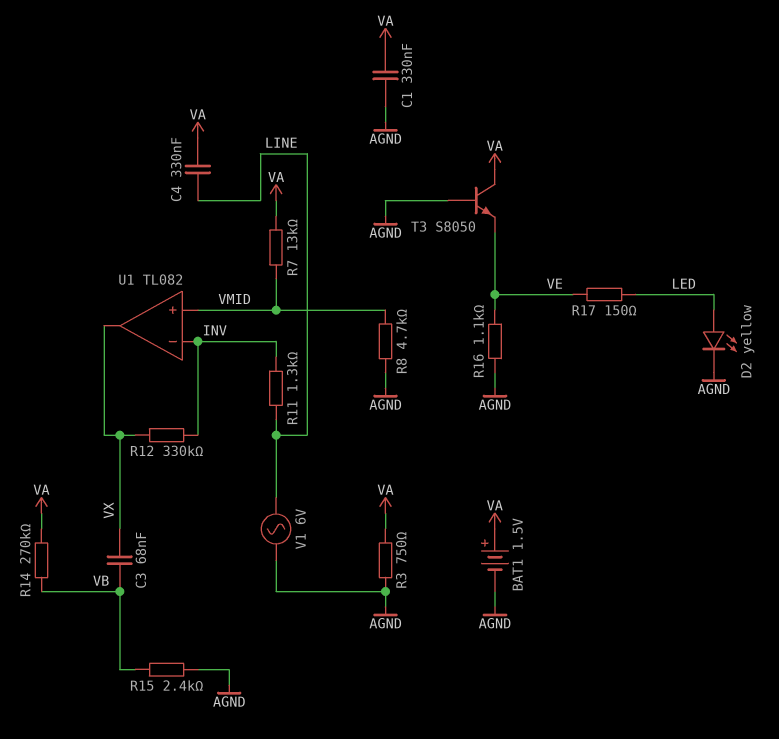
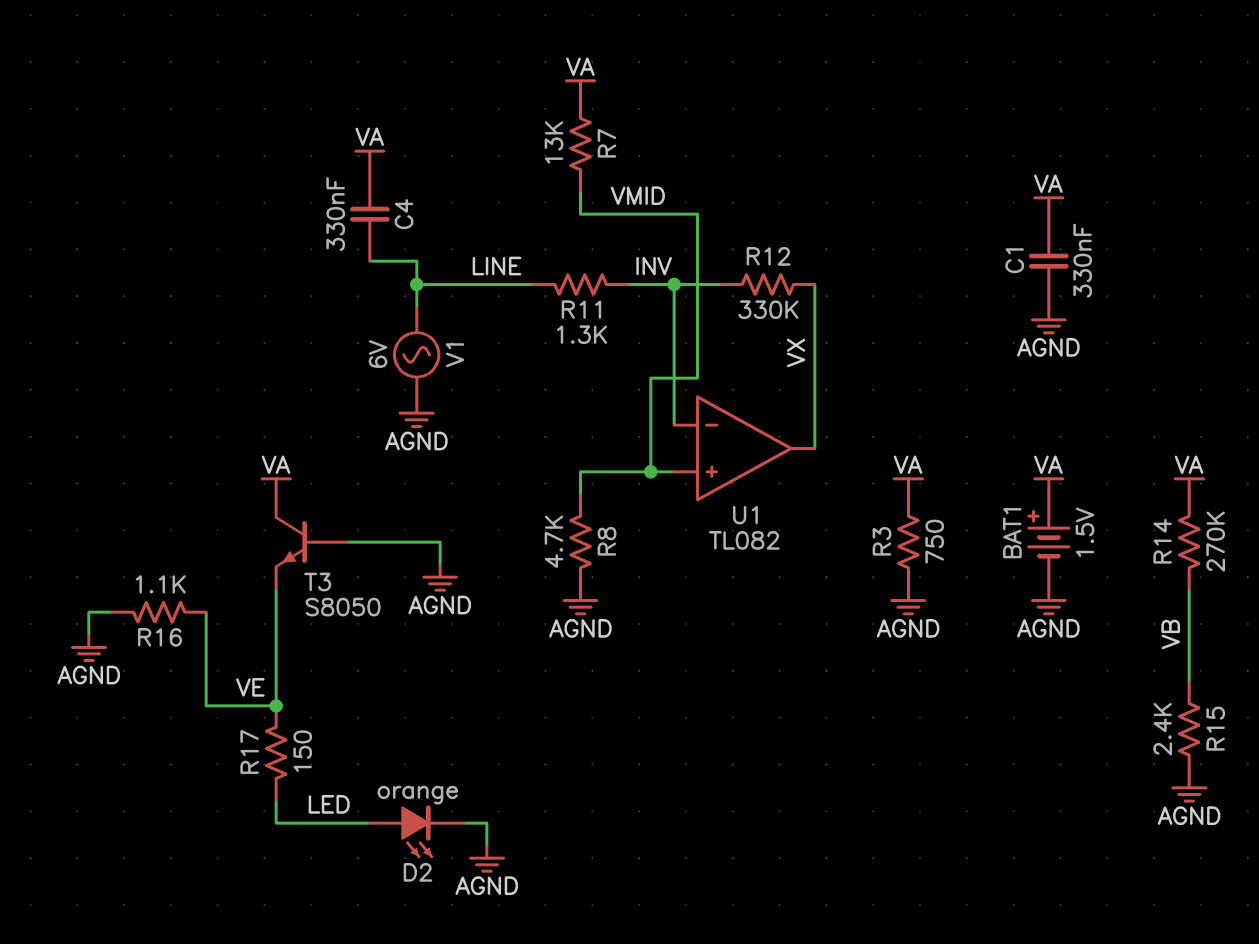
C3: 68nF (VB, VX) -> none
D2: LED yellow (A LED, K AGND) -> LED orange (A LED, K AGND)

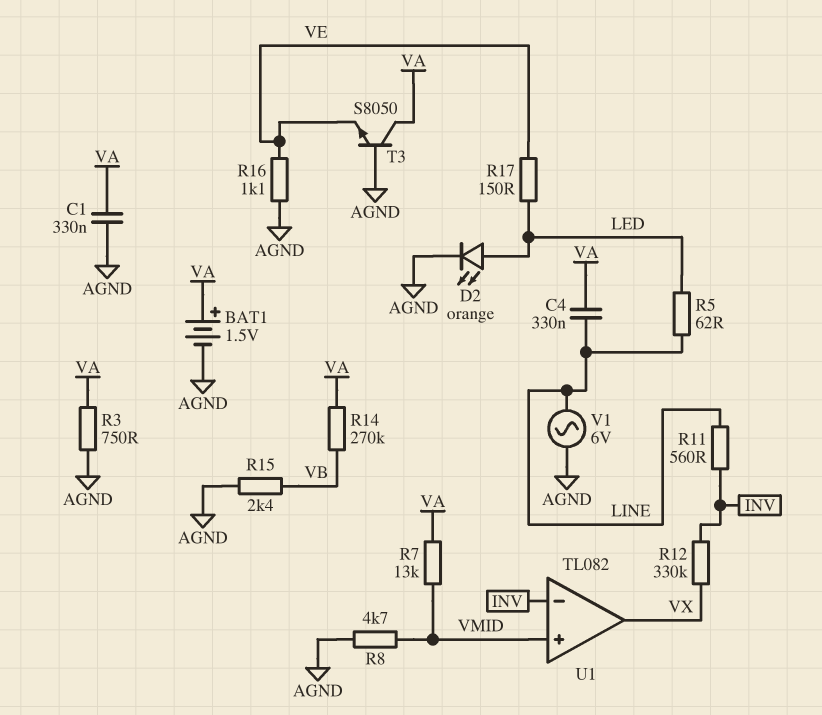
R5: none -> 62 (LED, LINE)
R11: 1.3k (INV, LINE) -> 560 (INV, LINE)

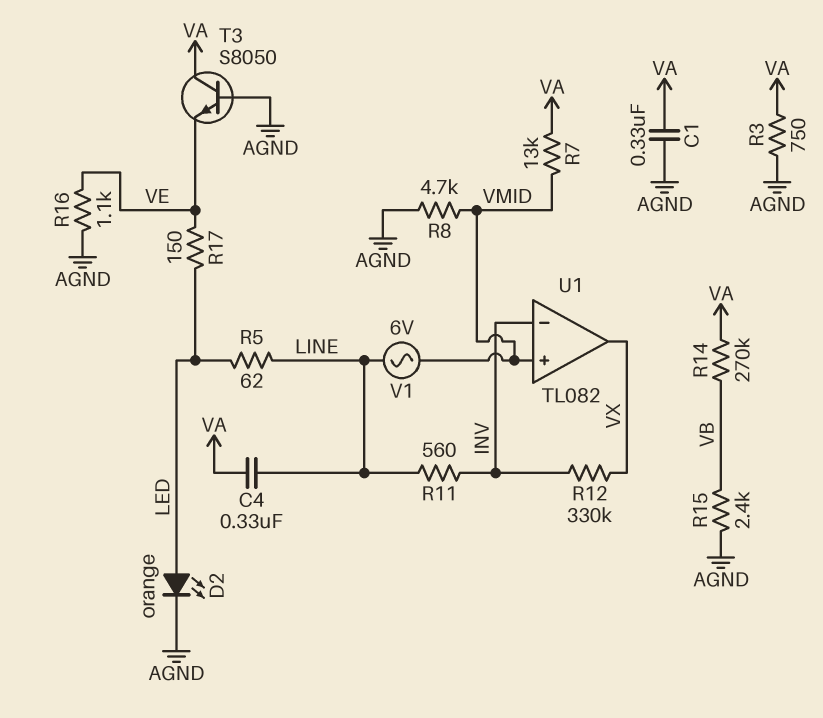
BAT1: 1.5V (plus VA, minus AGND) -> none
V1: AC 6V (AGND, LINE) -> AC 6V (LINE, VMID)

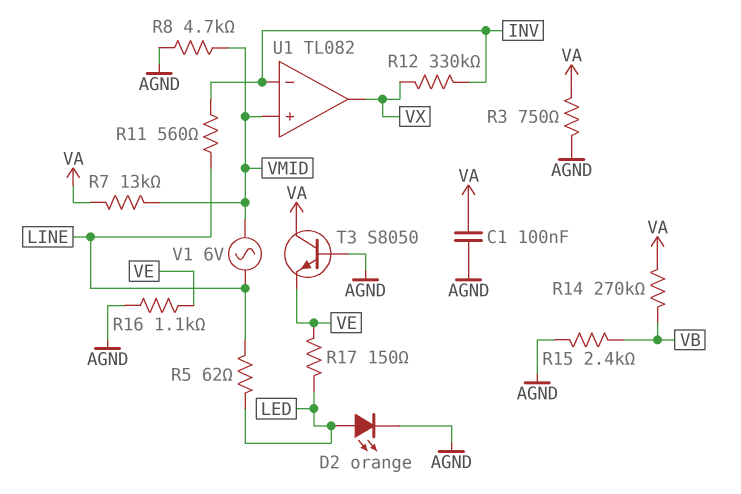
C1: 330nF (AGND, VA) -> 100nF (AGND, VA)
C4: 330nF (LINE, VA) -> none

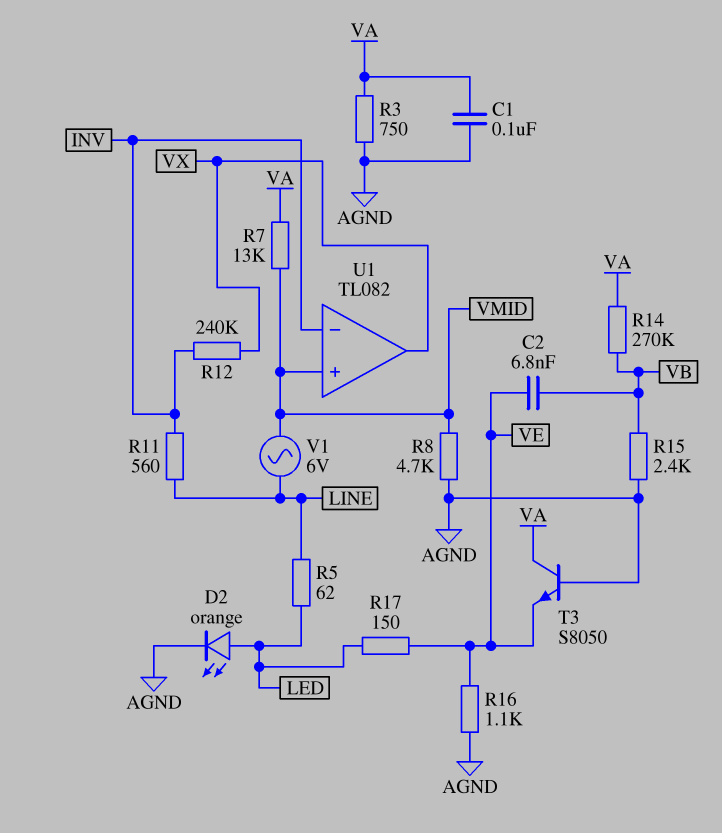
C2: none -> 6.8nF (VB, VE)
R12: 330k (INV, VX) -> 240k (INV, VX)

